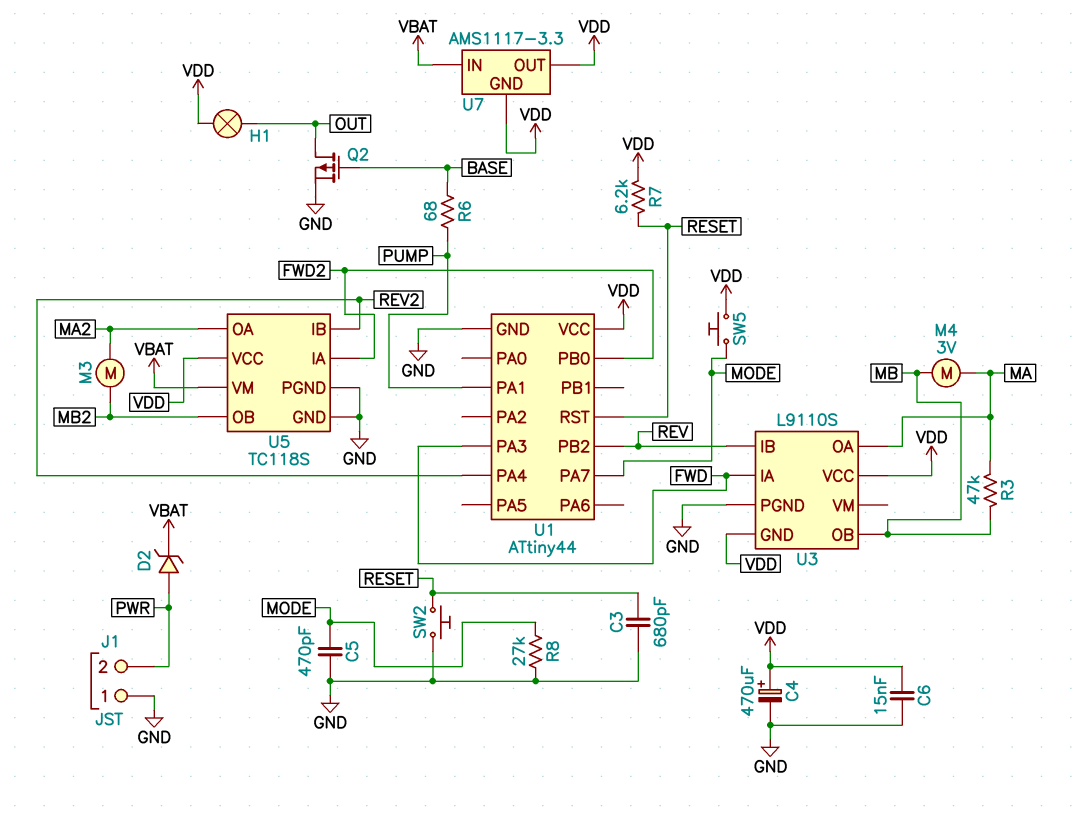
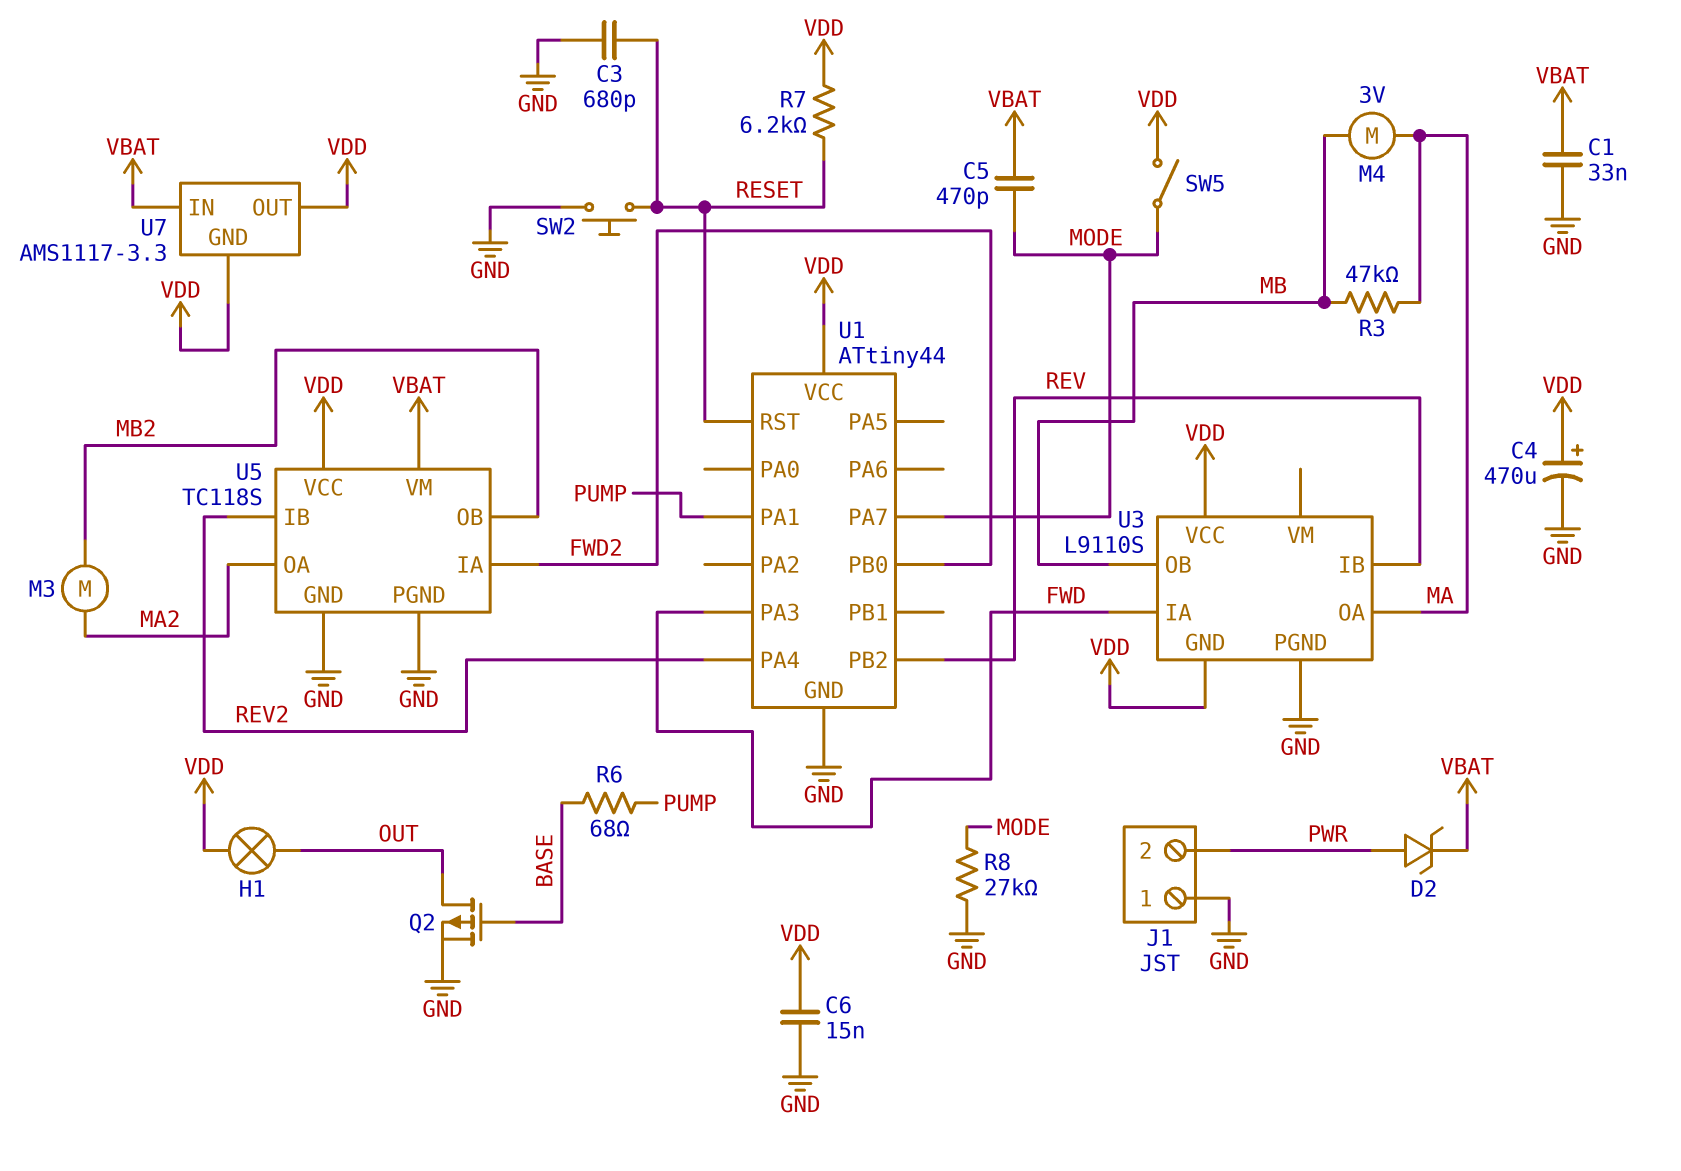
C1: none -> 33nF (GND, VBAT)
C5: 470pF (GND, MODE) -> 470pF (MODE, VBAT)
SW5: button (MODE, VDD) -> switch (MODE, VDD)

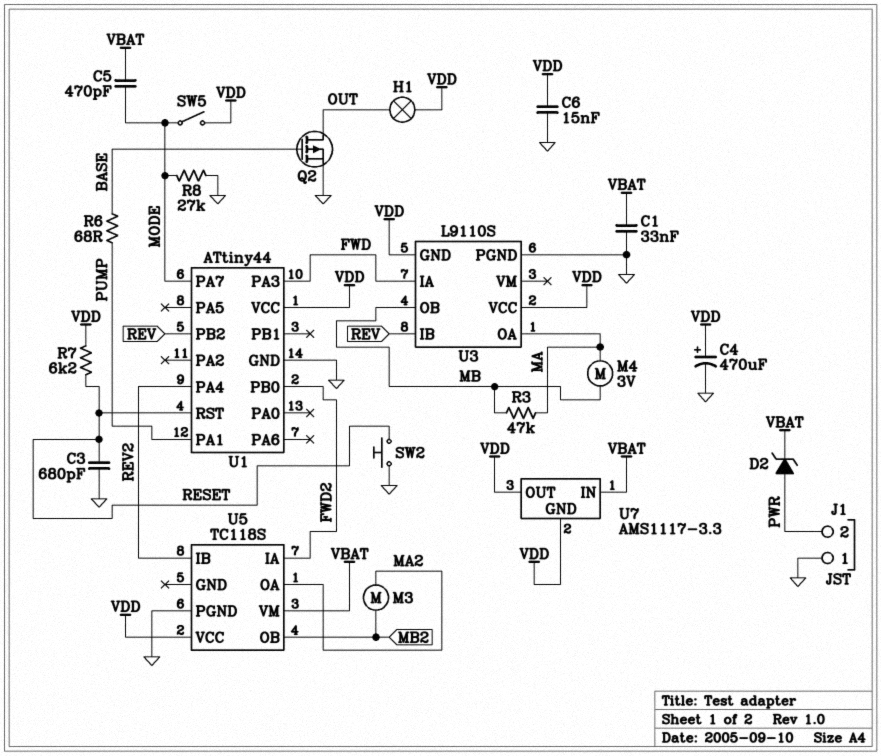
U5 pin GND: GND -> none

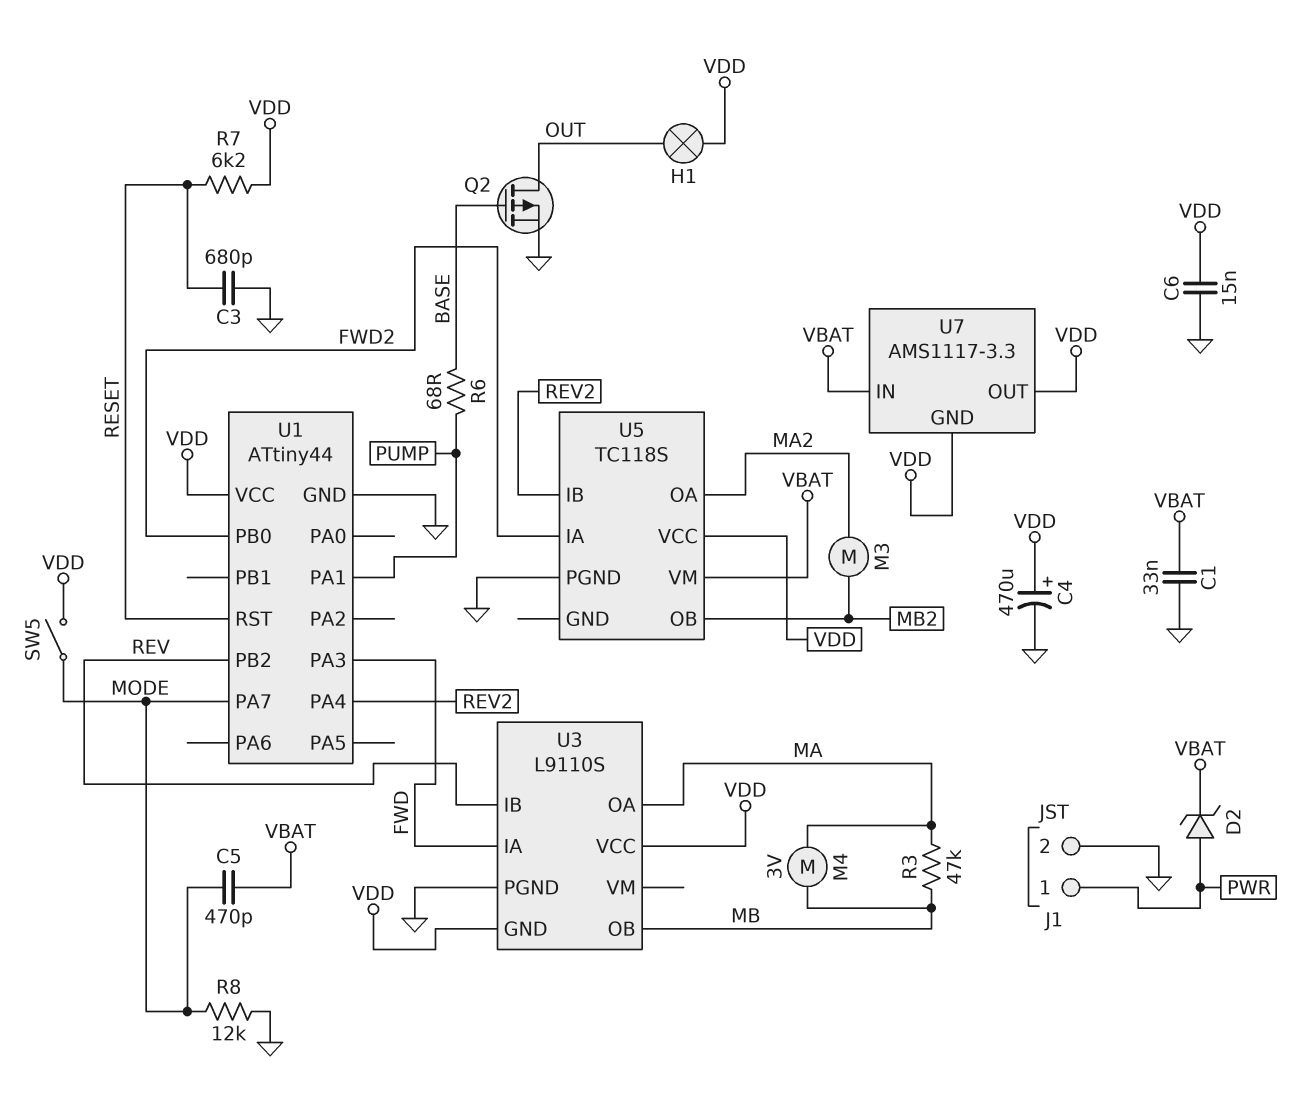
J1 pin 1: GND -> PWR
J1 pin 2: PWR -> GND
R8: 27k (GND, MODE) -> 12k (GND, MODE)
SW2: button (GND, RESET) -> none

